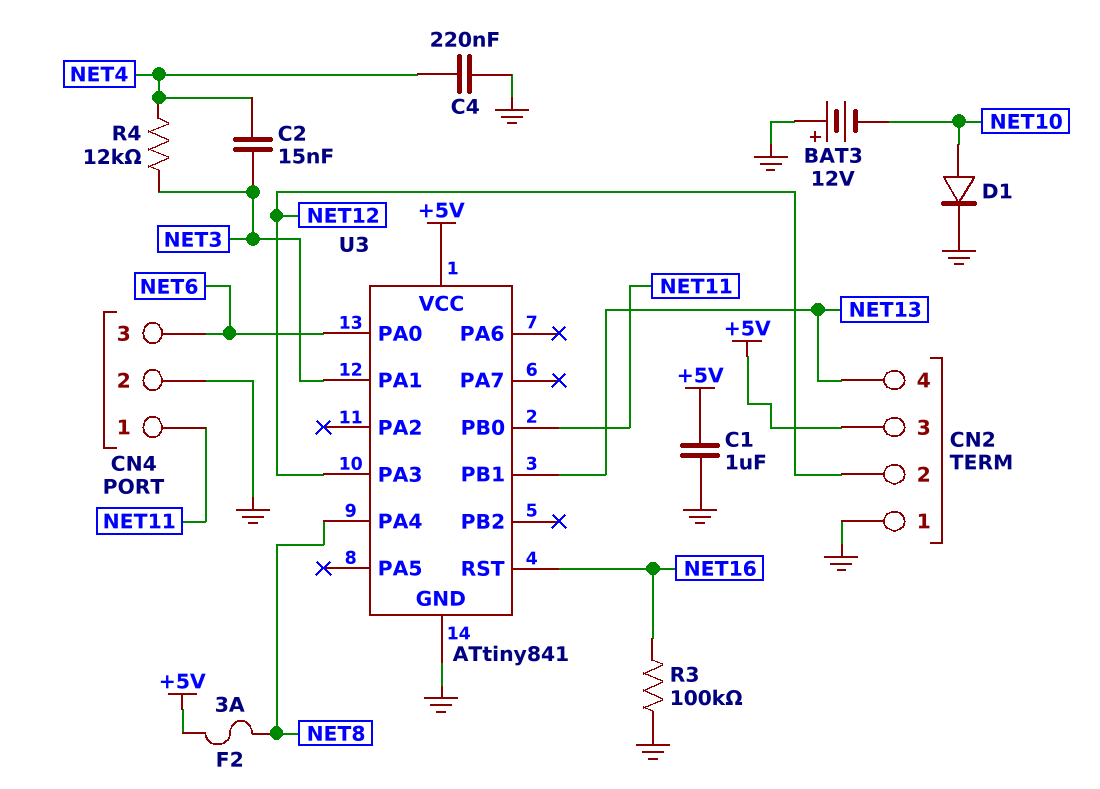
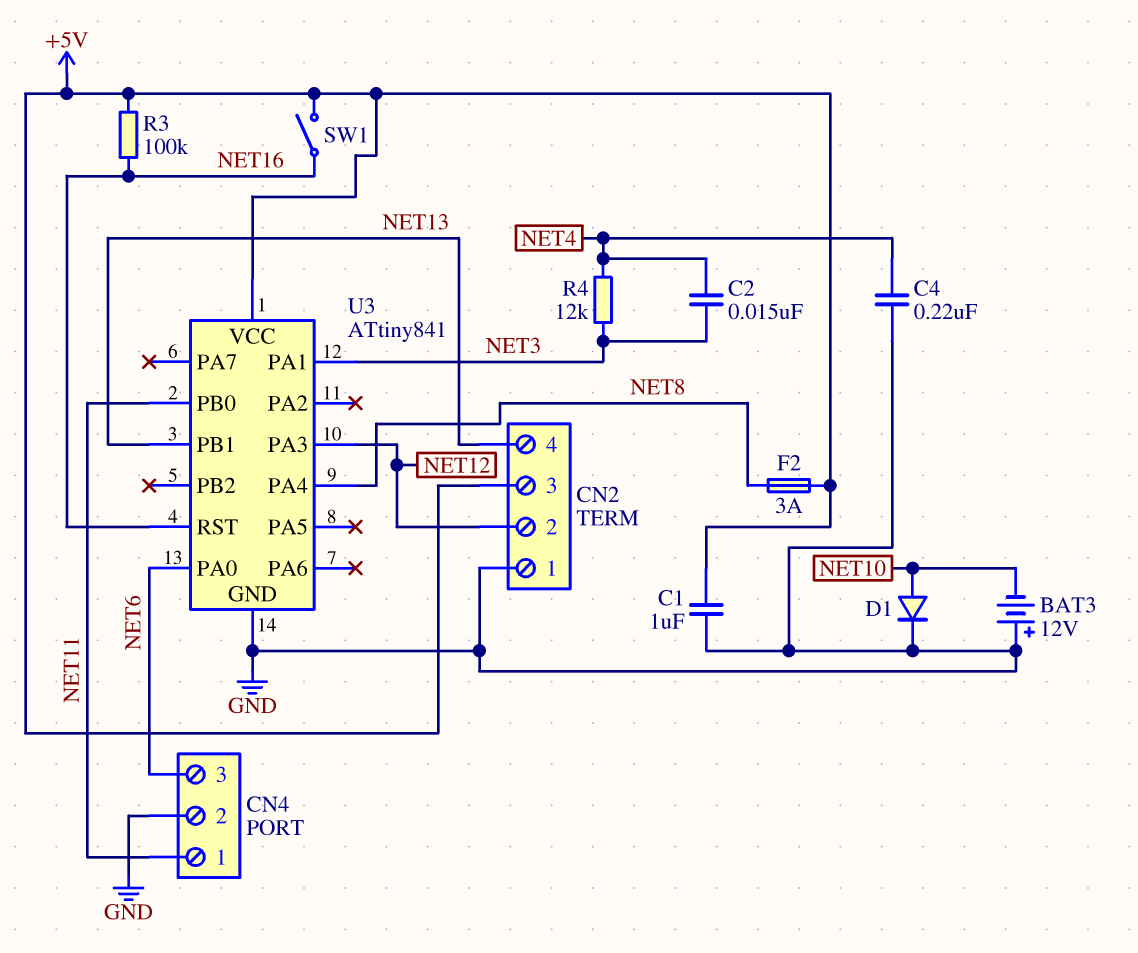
R3: 100k (GND, NET16) -> 100k (+5V, NET16)
SW1: none -> switch (+5V, NET16)

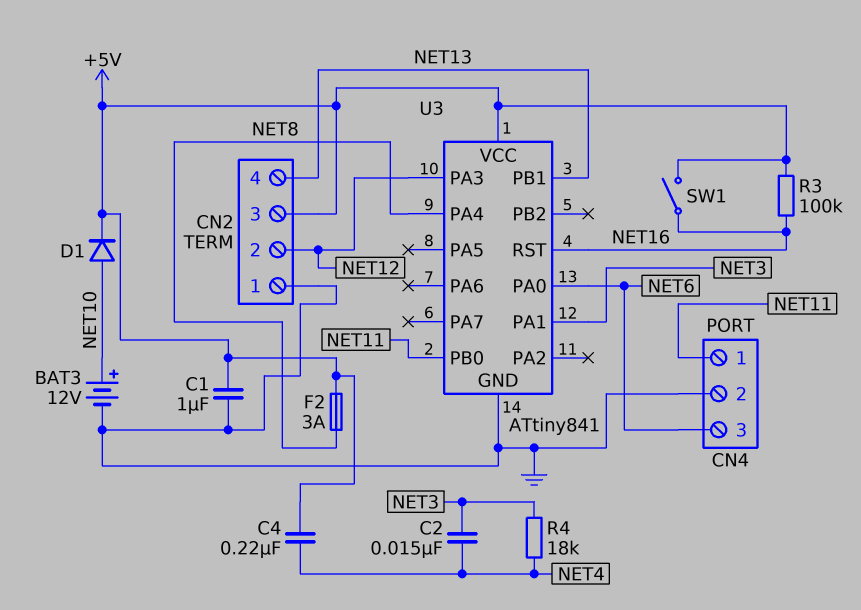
BAT3: 12V (plus GND, minus NET10) -> 12V (plus NET10, minus GND)
C4: 220nF (GND, NET4) -> 220nF (+5V, NET4)
D1: diode (A NET10, K GND) -> diode (A NET10, K +5V)
R4: 12k (NET3, NET4) -> 18k (NET3, NET4)

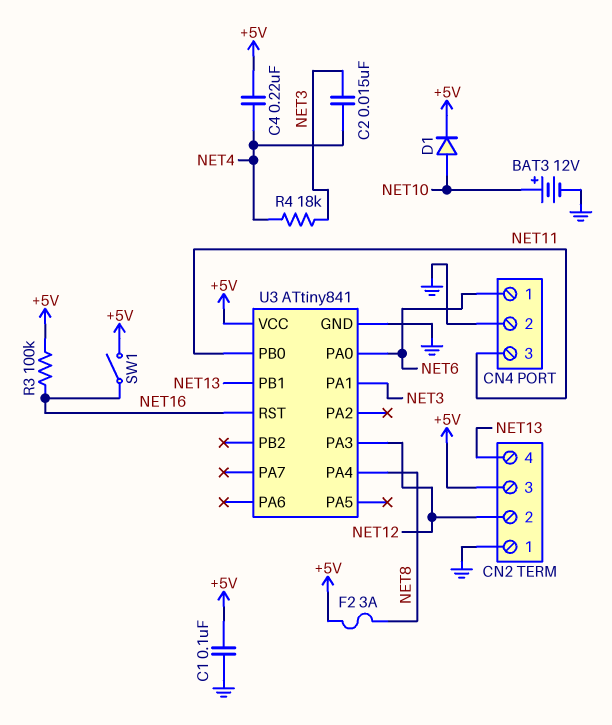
C1: 1uF (+5V, GND) -> 100nF (+5V, GND)
CN4 pin 1: NET11 -> NET6
CN4 pin 3: NET6 -> NET11

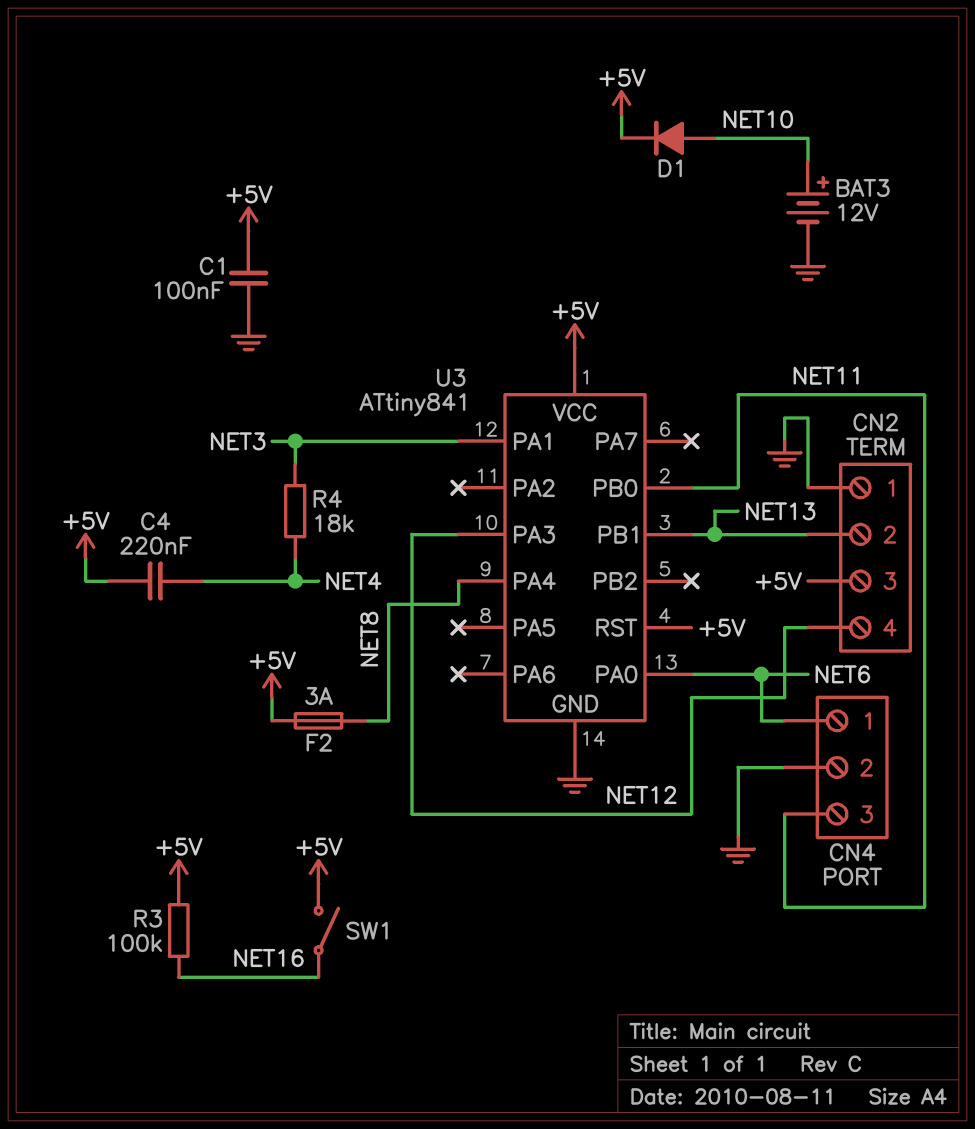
C2: 15nF (NET3, NET4) -> none
CN2 pin 2: NET12 -> NET13
CN2 pin 4: NET13 -> NET12
U3 pin RST: NET16 -> +5V

